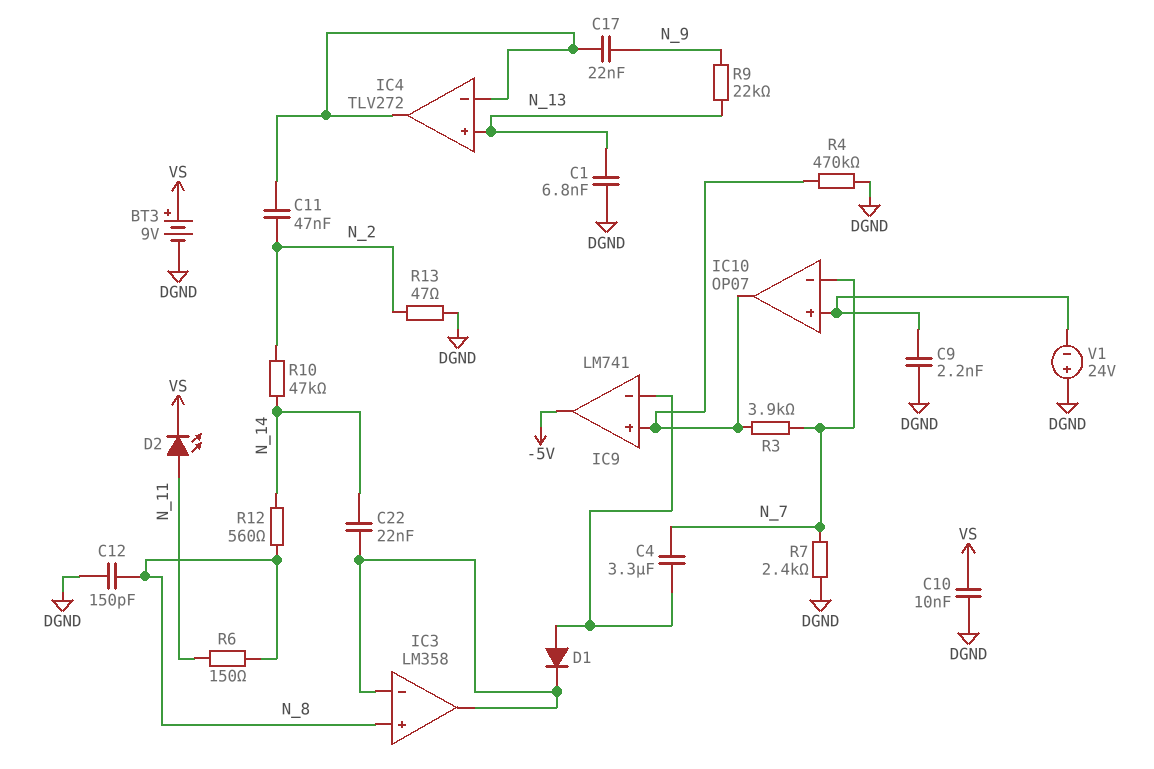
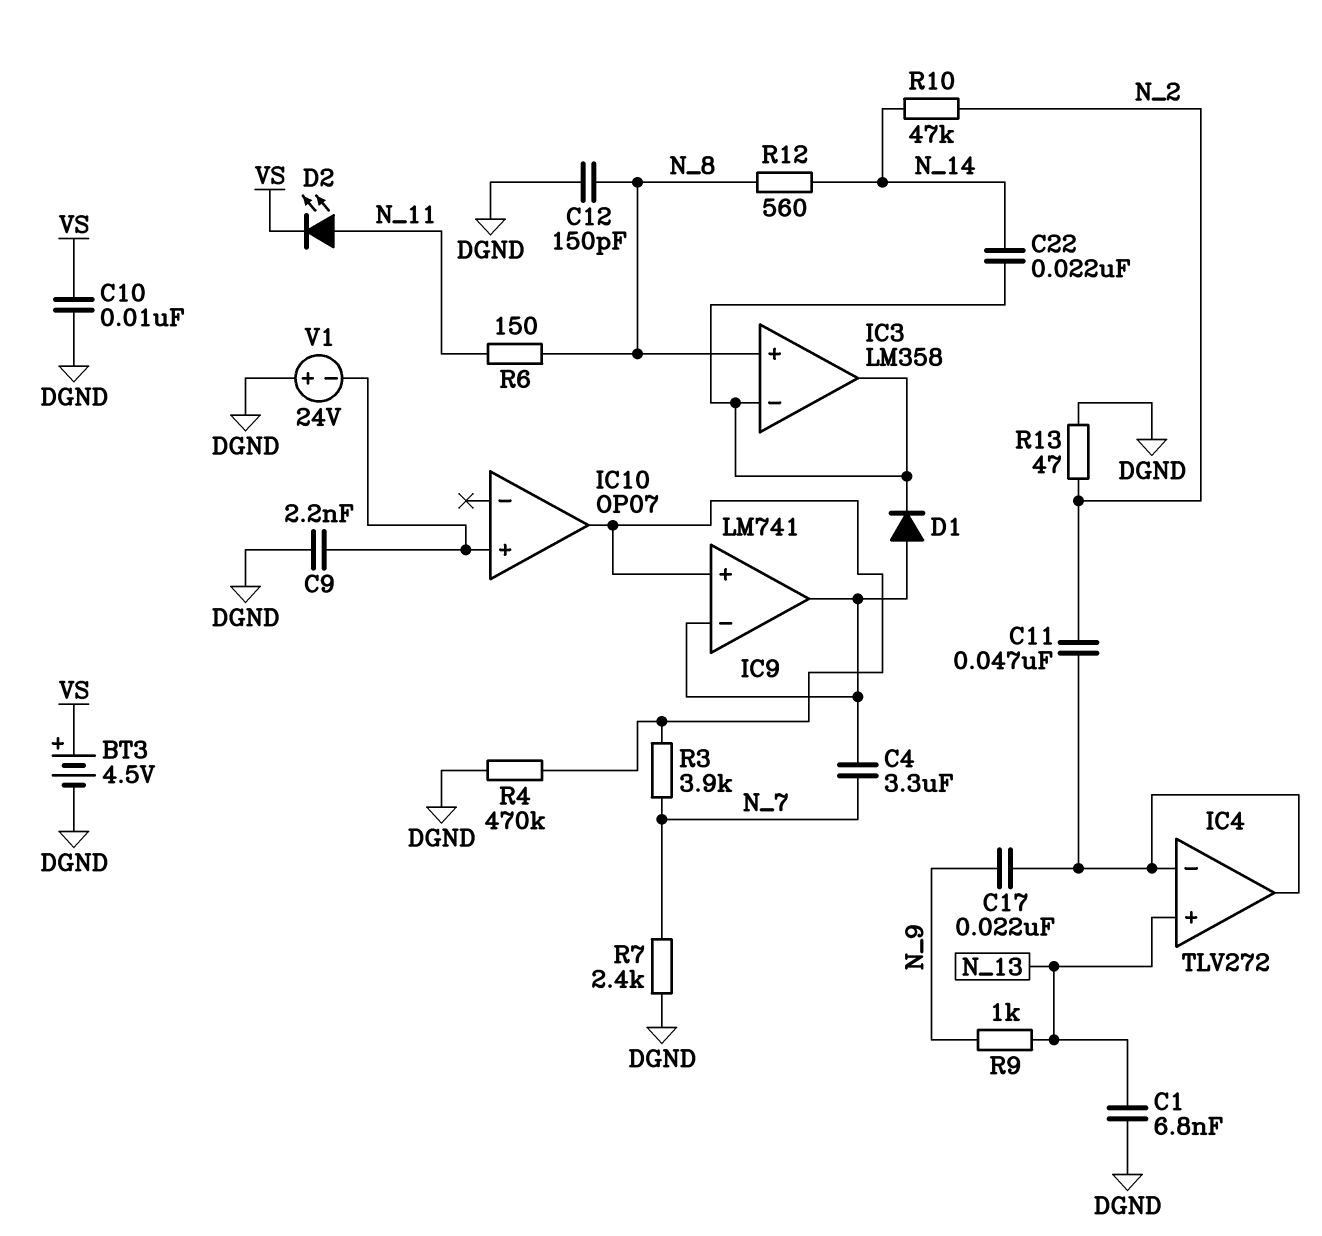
BT3: 9V (plus VS, minus DGND) -> 4.5V (plus VS, minus DGND)
IC9 pin out: -5V -> IC9/in-
IC10 pin in-: N_7 -> none
R9: 22k (N_9, N_13) -> 1k (N_9, N_13)

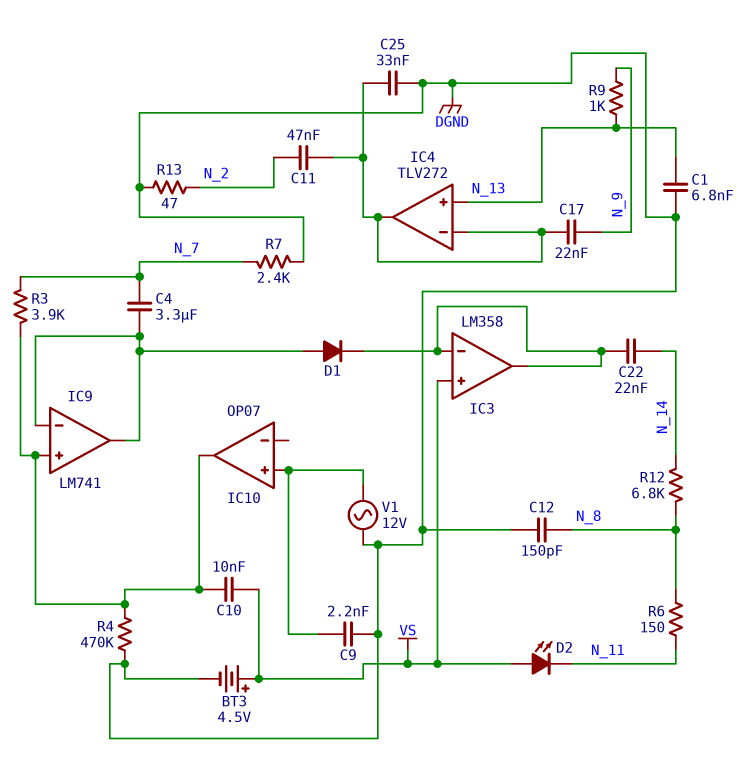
C10: 10nF (DGND, VS) -> 10nF (IC9/in+, VS)
C25: none -> 33nF (DGND, IC4/in-)
D2: LED (A N_11, K VS) -> LED (A VS, K N_11)
IC3 pin in+: N_8 -> VS
R10: 47k (N_2, N_14) -> none
R12: 560 (N_8, N_14) -> 6.8k (N_8, N_14)
V1: 24V (plus DGND, minus IC10/in+) -> AC 12V (DGND, IC10/in+)

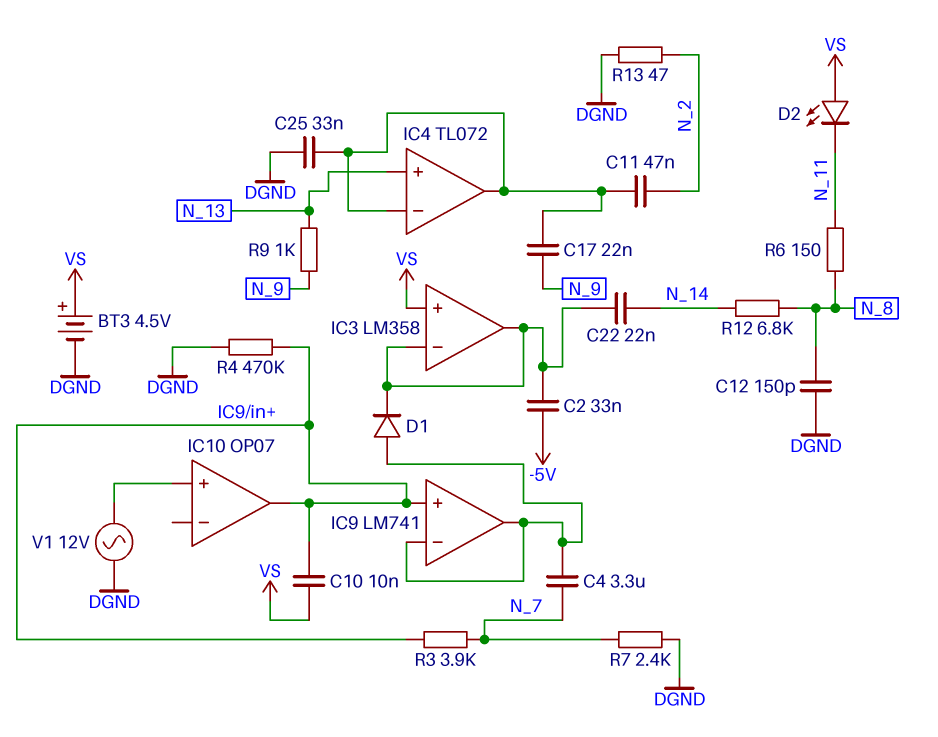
C1: 6.8nF (DGND, N_13) -> none
C2: none -> 33nF (-5V, IC3/in-)
C9: 2.2nF (DGND, IC10/in+) -> none
IC4: TLV272 -> TL072

